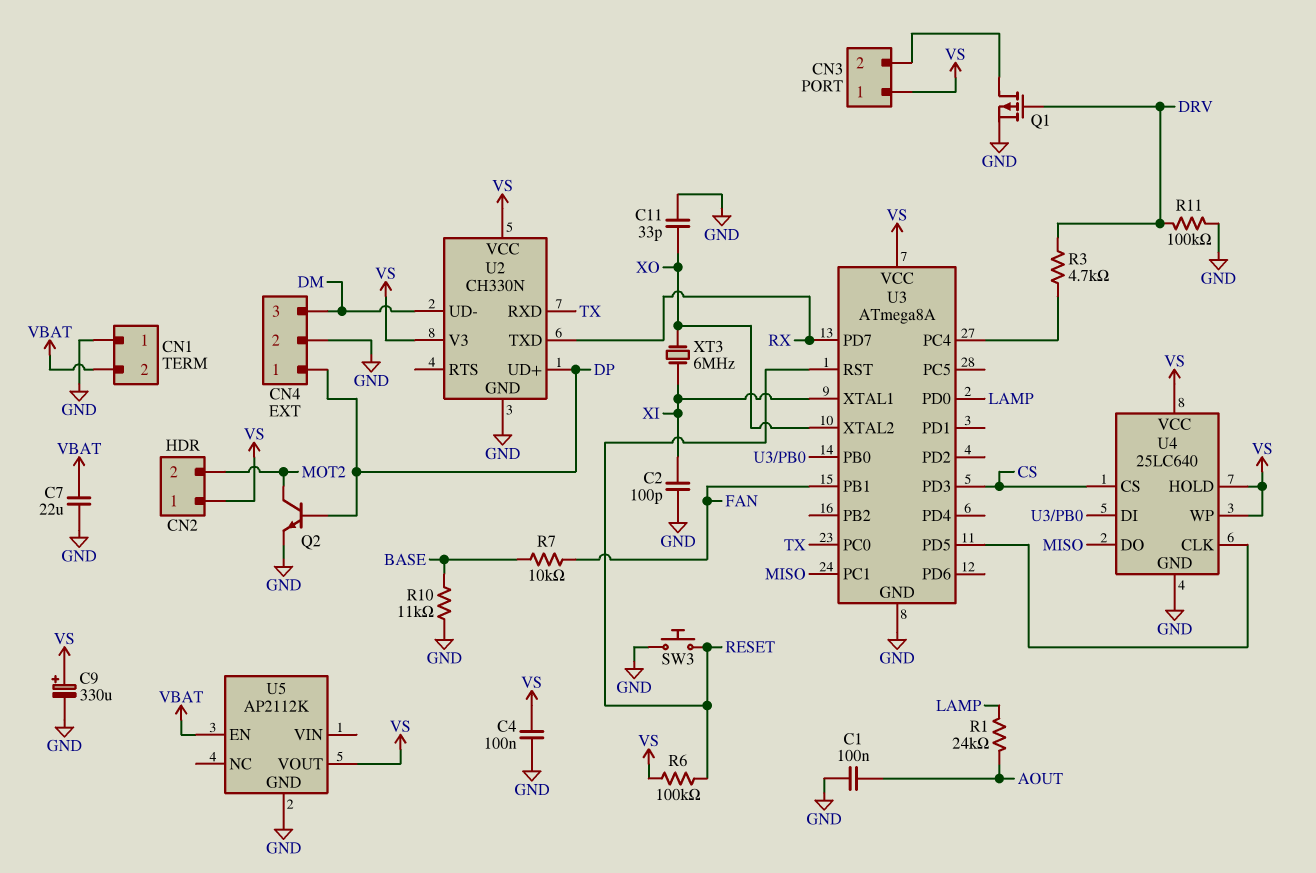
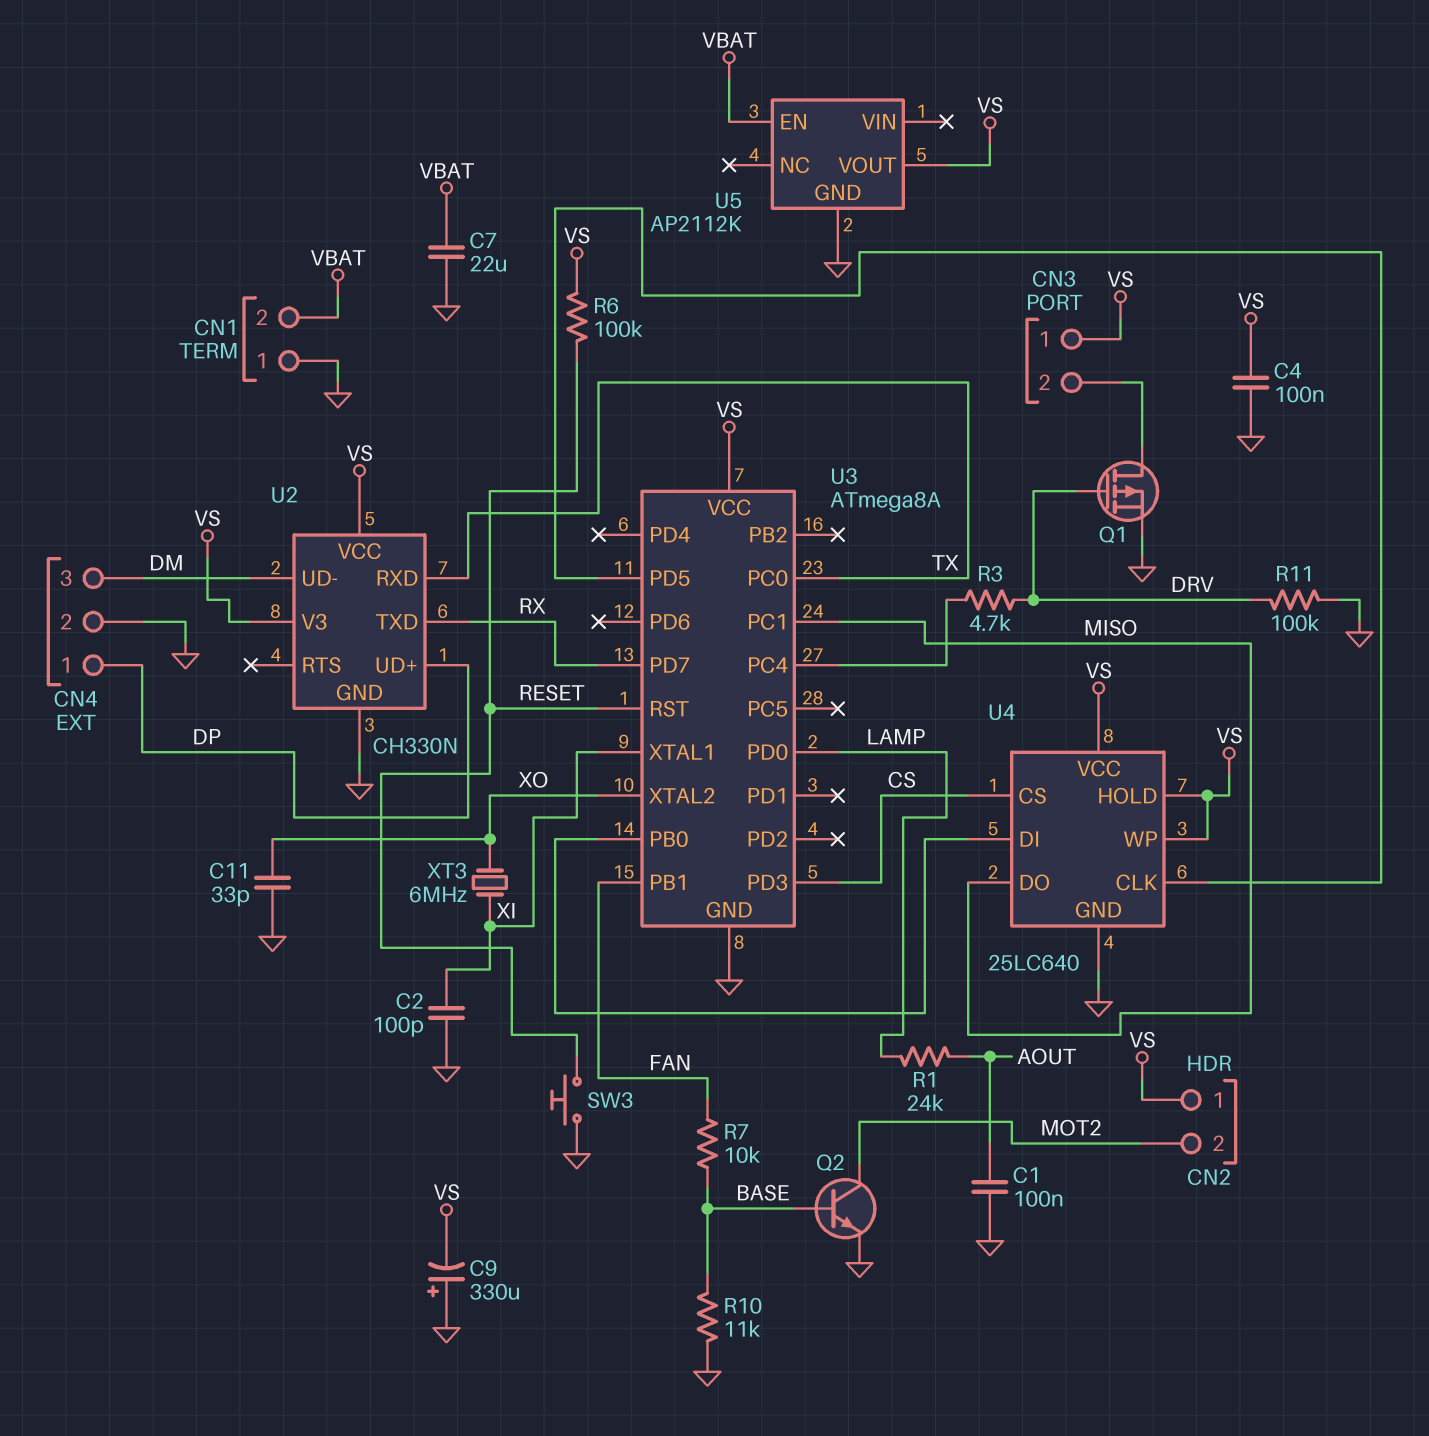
C9: 330uF (plus VS, minus GND) -> 330uF (plus GND, minus VS)
Q2: NPN (B DP, C MOT2, E GND) -> NPN (B BASE, C MOT2, E GND)

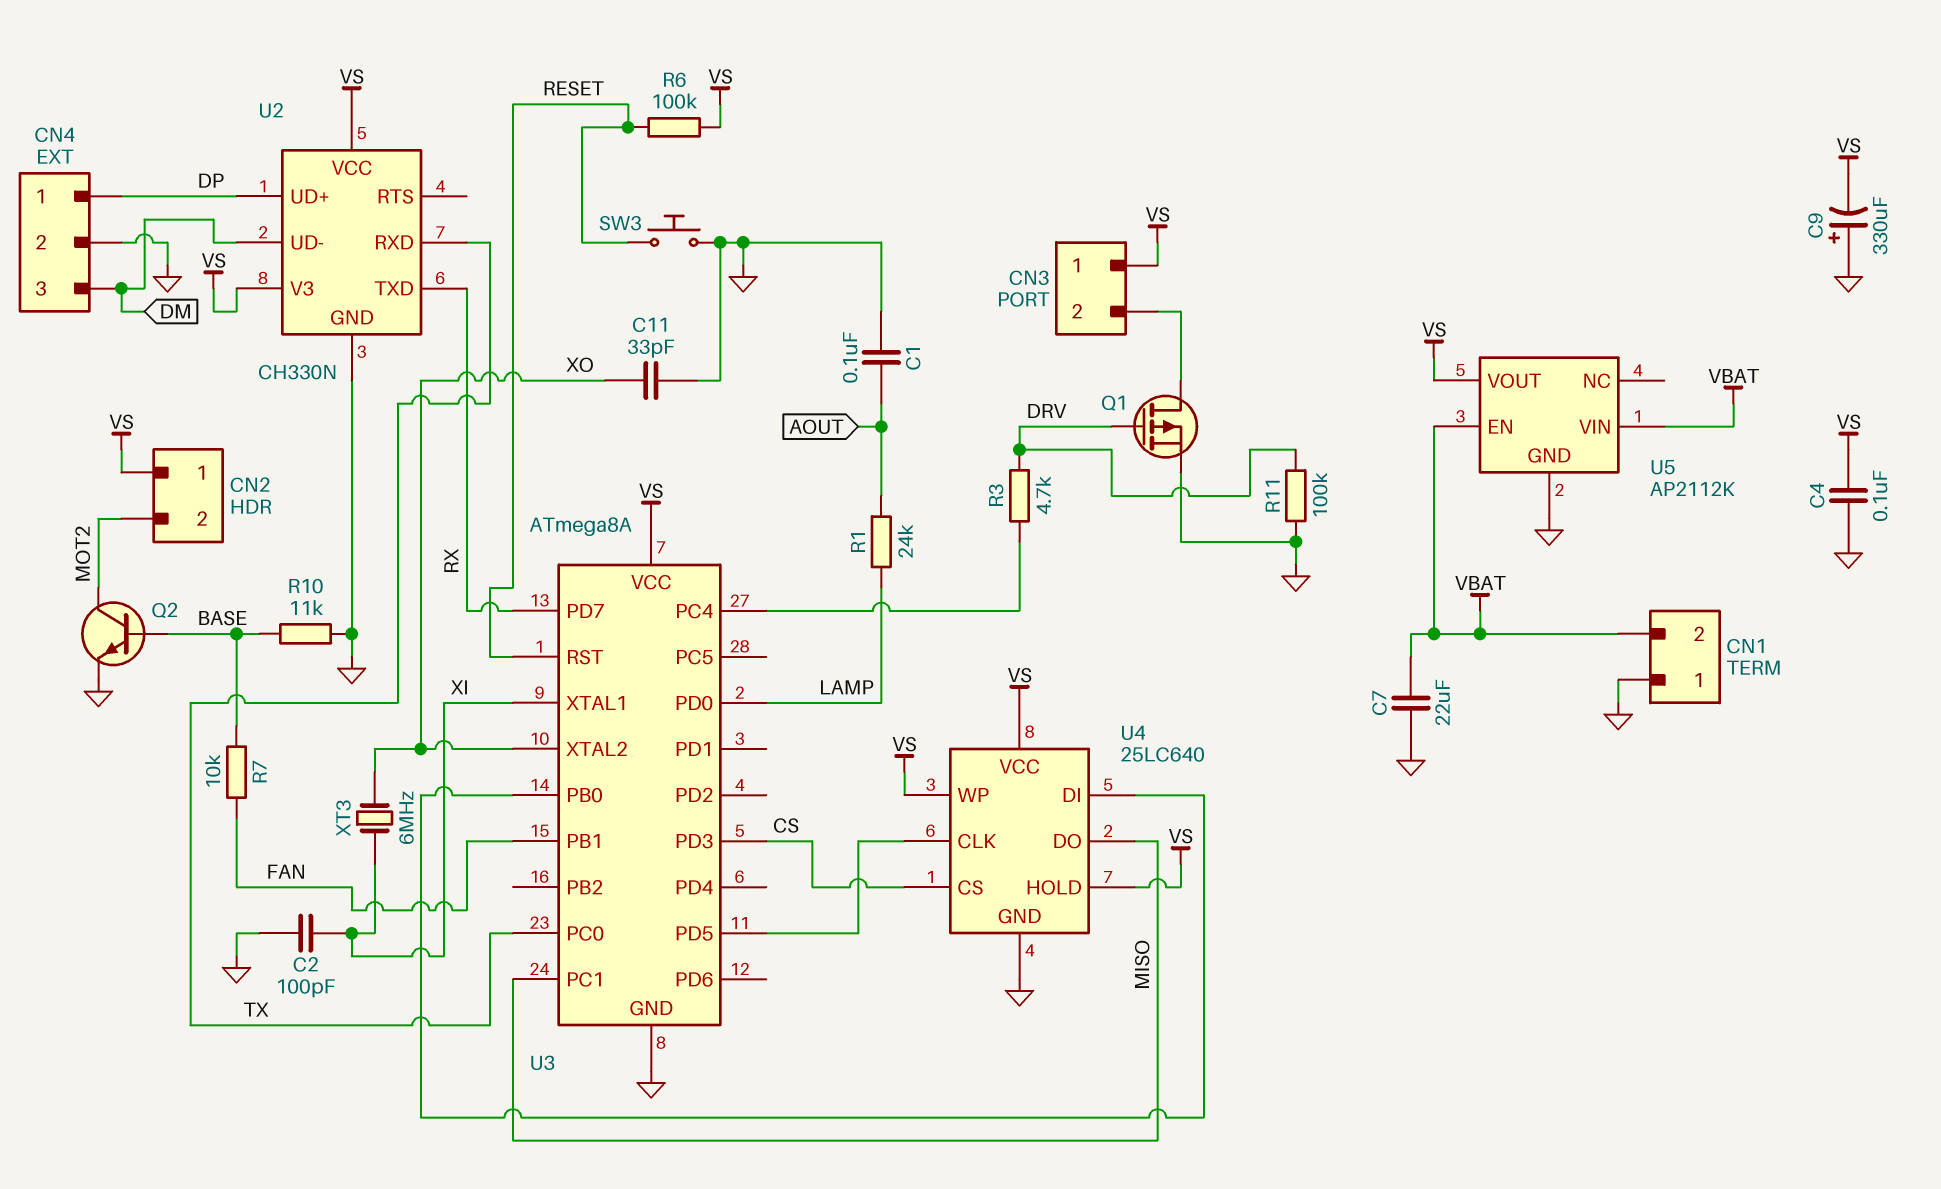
U5 pin VIN: none -> VBAT

